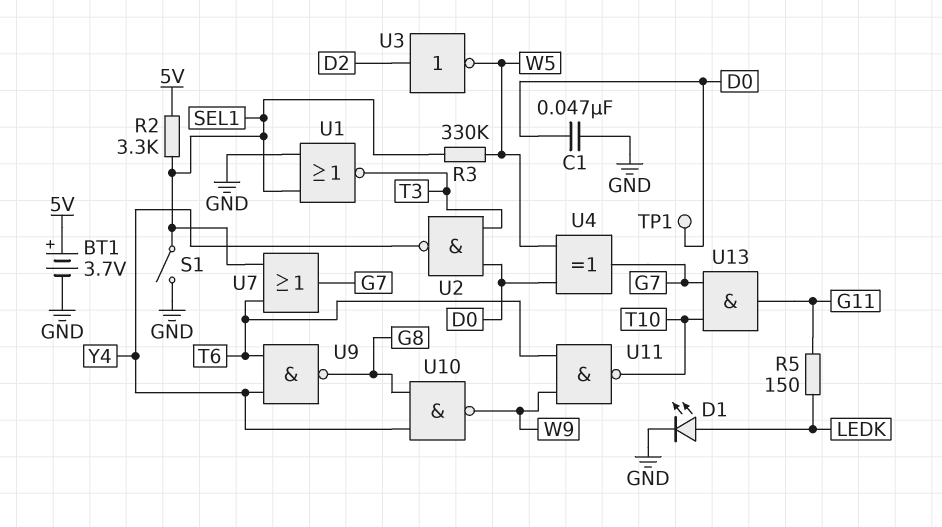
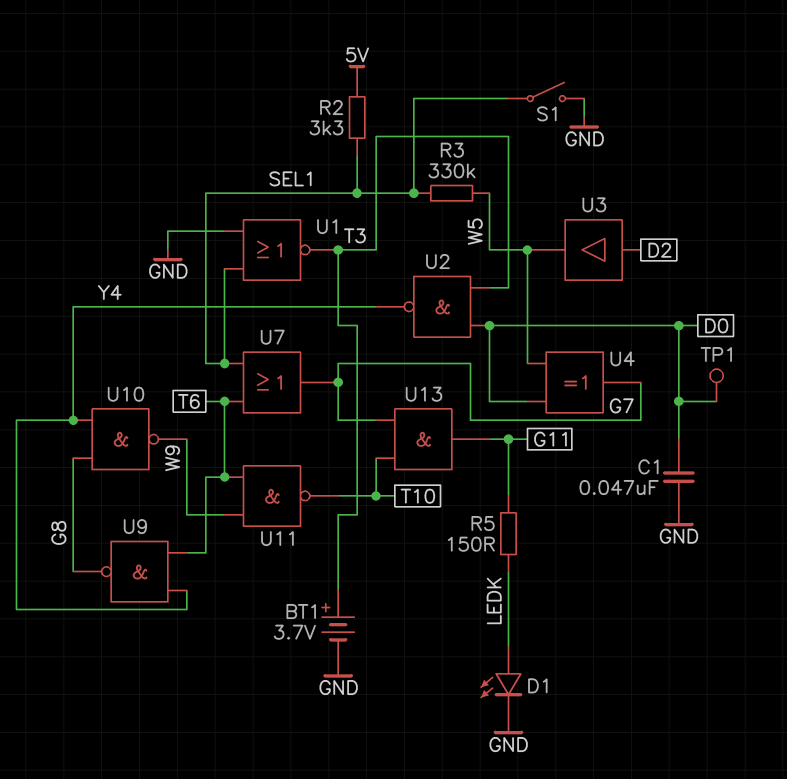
BT1: 3.7V (plus 5V, minus GND) -> 3.7V (plus T3, minus GND)
U3: NOT (in D2, out W5) -> buffer (in D2, out W5)

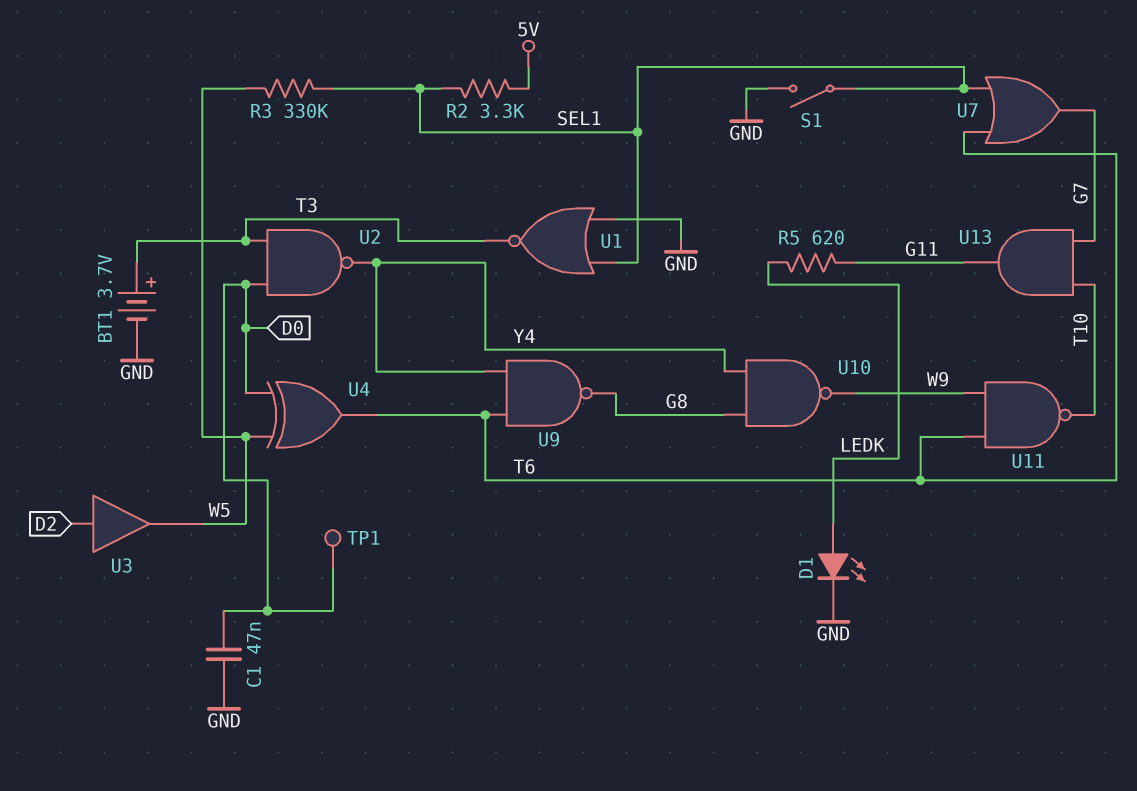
R5: 150 (G11, LEDK) -> 620 (G11, LEDK)
U4: XOR (in D0, in W5, out G7) -> XOR (in D0, in W5, out T6)

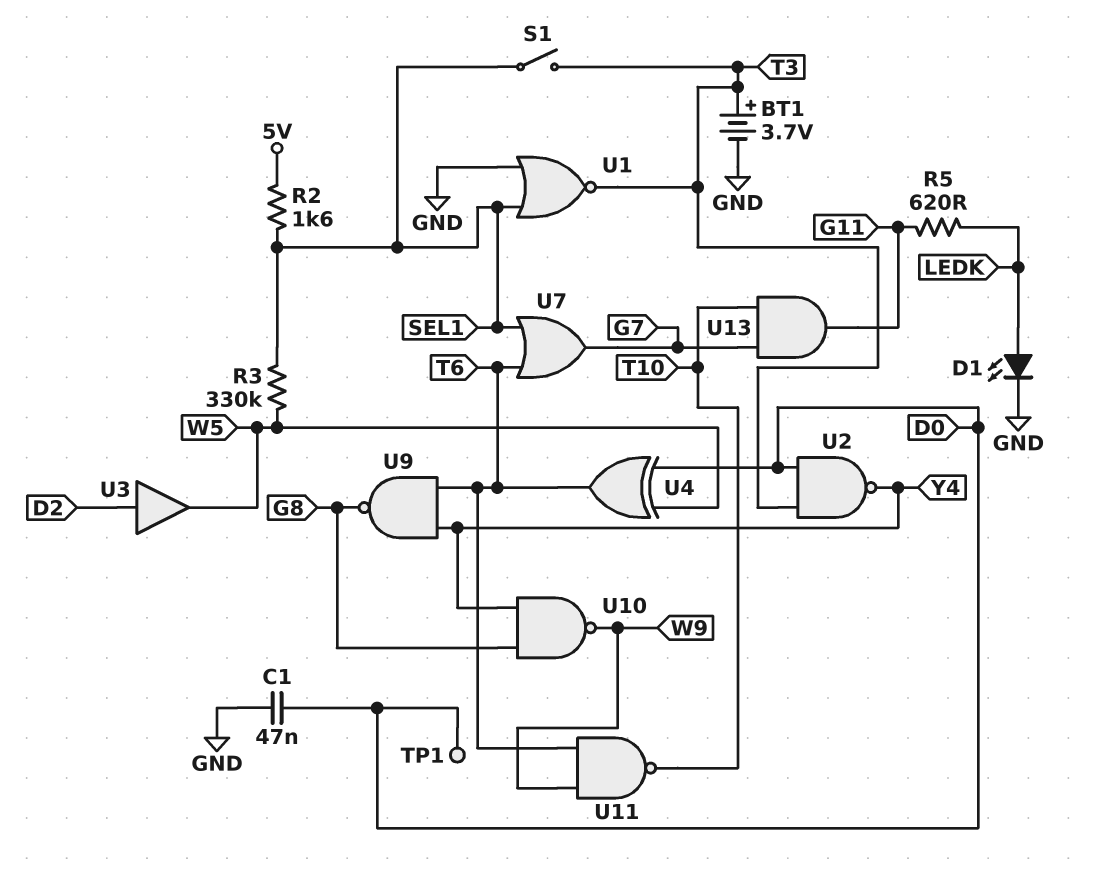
R2: 3.3k (5V, SEL1) -> 1.6k (5V, SEL1)
S1: switch (GND, SEL1) -> switch (SEL1, T3)

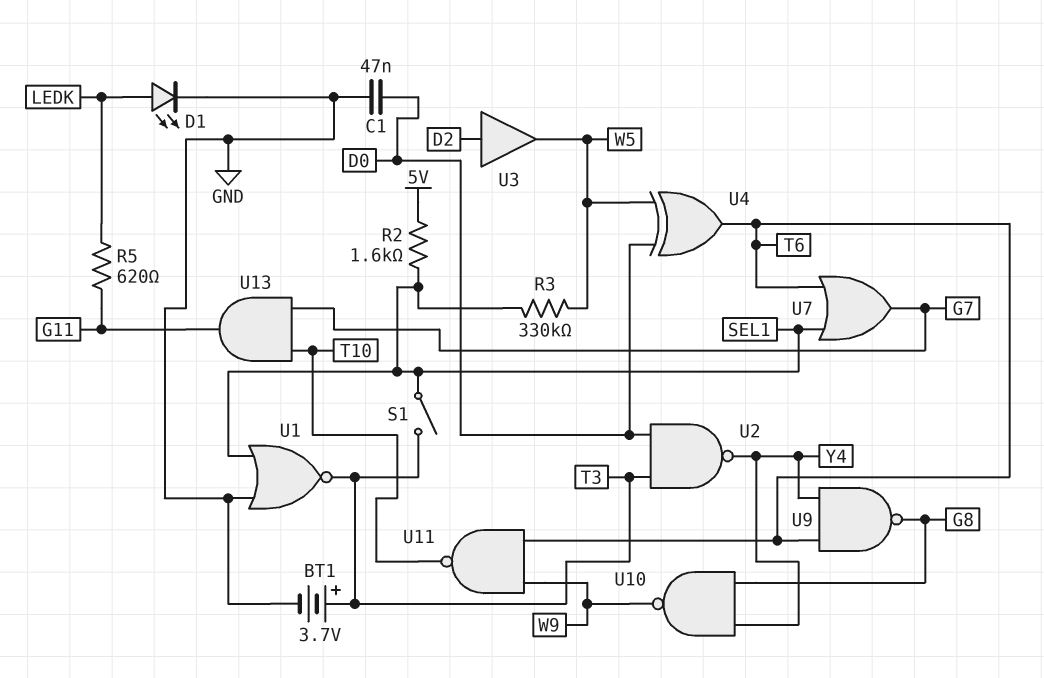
TP1: test point (D0) -> none

